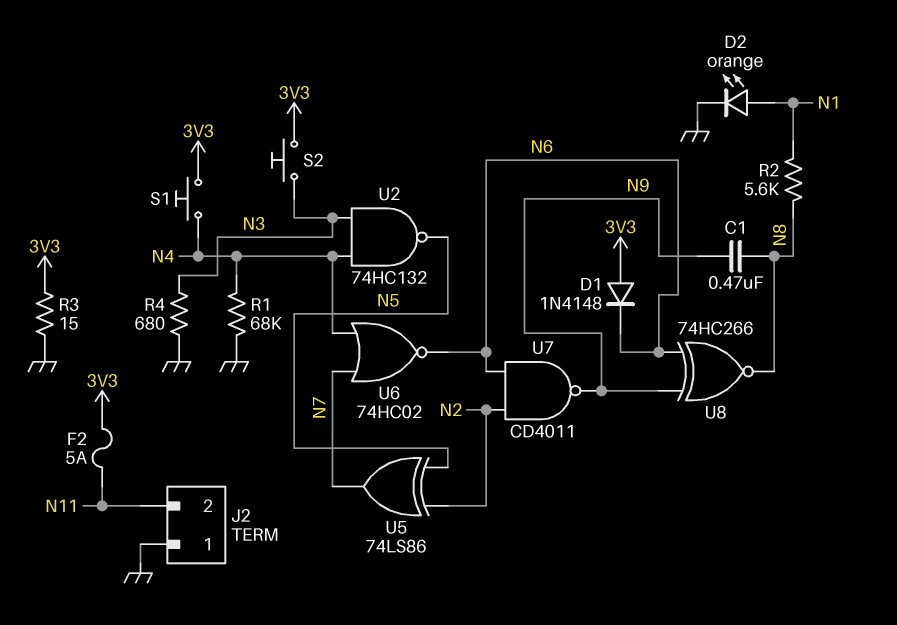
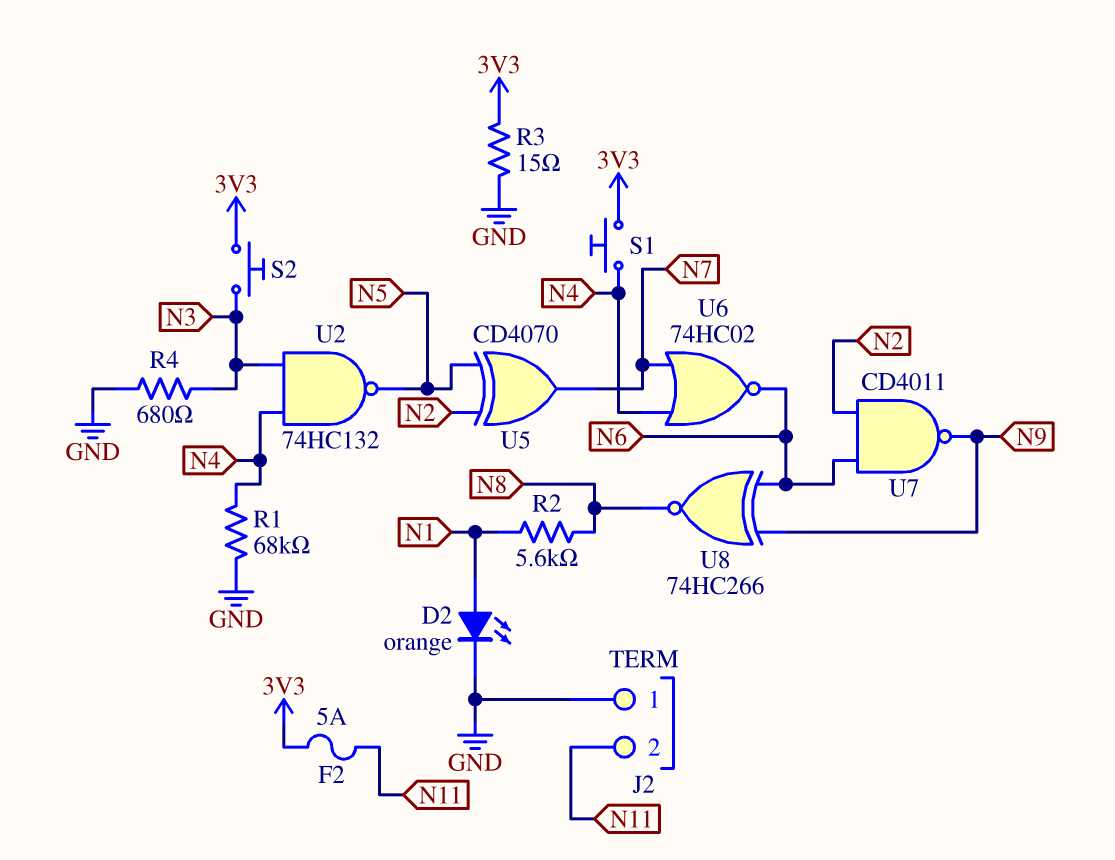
C1: 470nF (N8, N9) -> none
D1: diode 1N4148 (A 3V3, K N6) -> none
U5: XOR 74LS86 (in N2, in N5, out N7) -> XOR CD4070 (in N2, in N5, out N7)

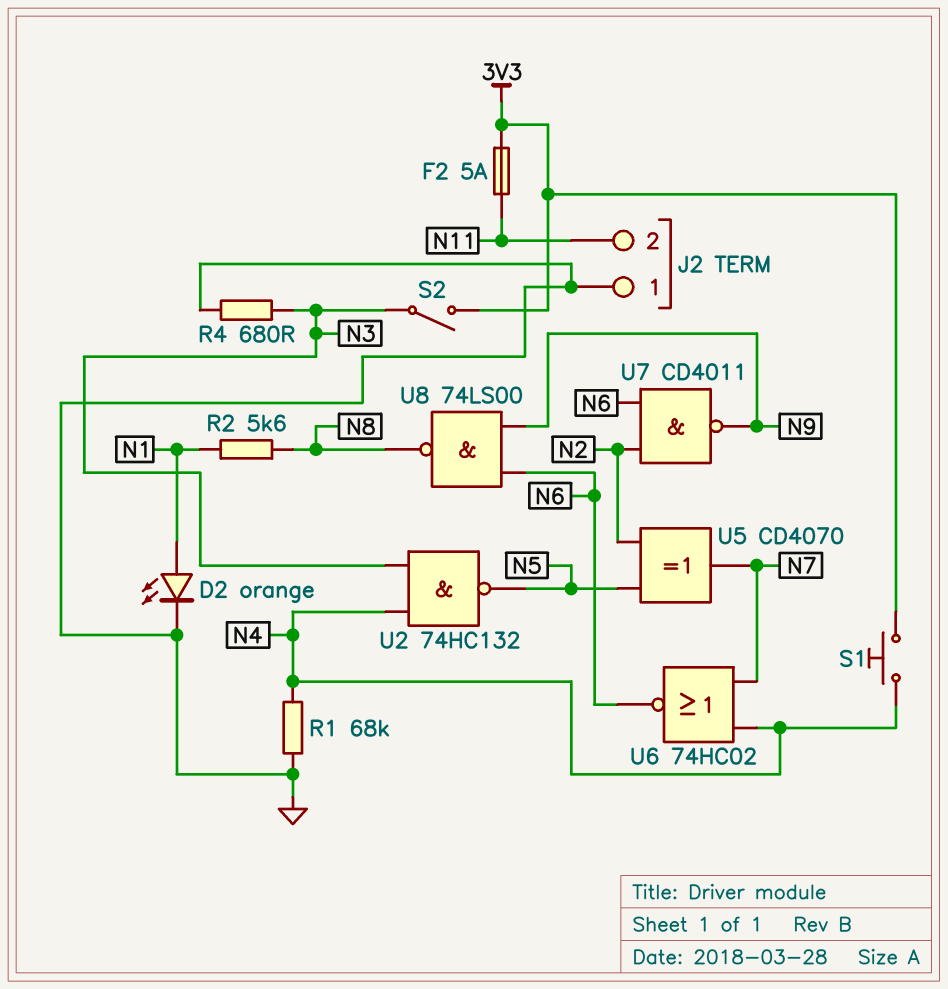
R3: 15 (3V3, GND) -> none
S2: button (3V3, N3) -> switch (3V3, N3)
U8: XNOR 74HC266 (in N6, in N9, out N8) -> NAND 74LS00 (in N6, in N9, out N8)

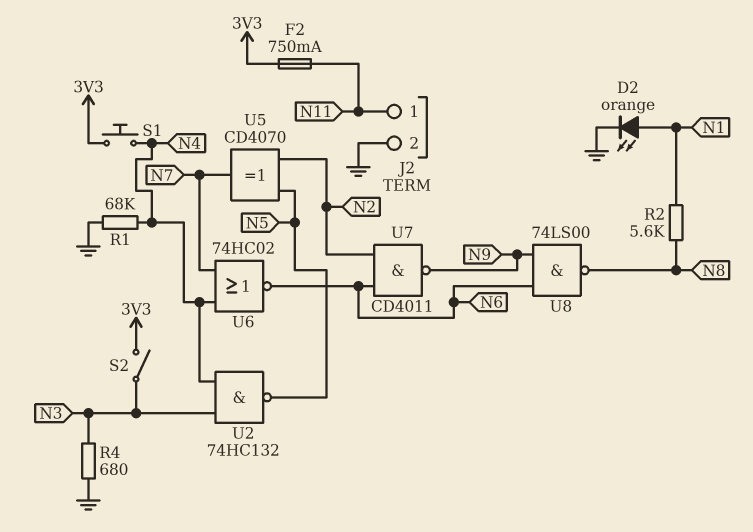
F2: 5A (3V3, N11) -> 750mA (3V3, N11)
J2 pin 1: GND -> N11
J2 pin 2: N11 -> GND

